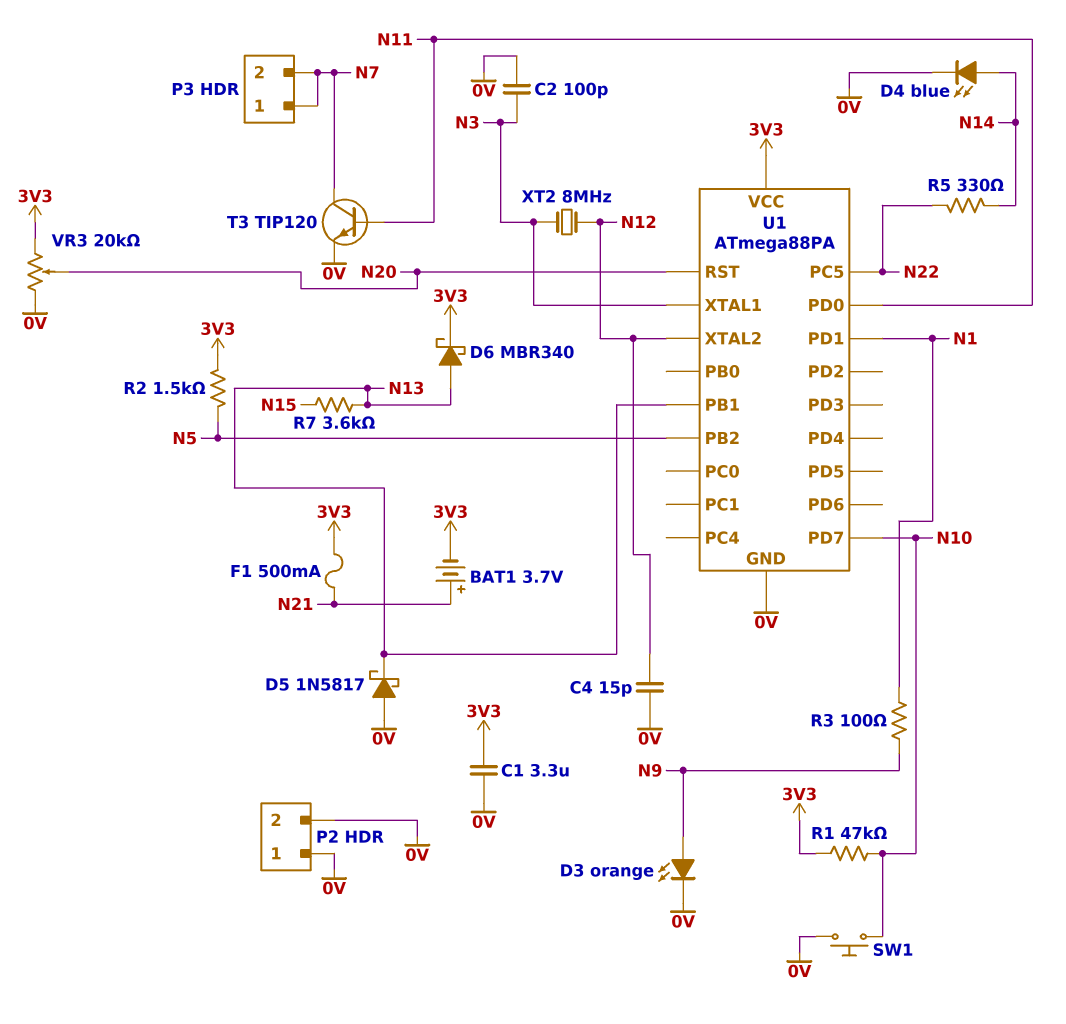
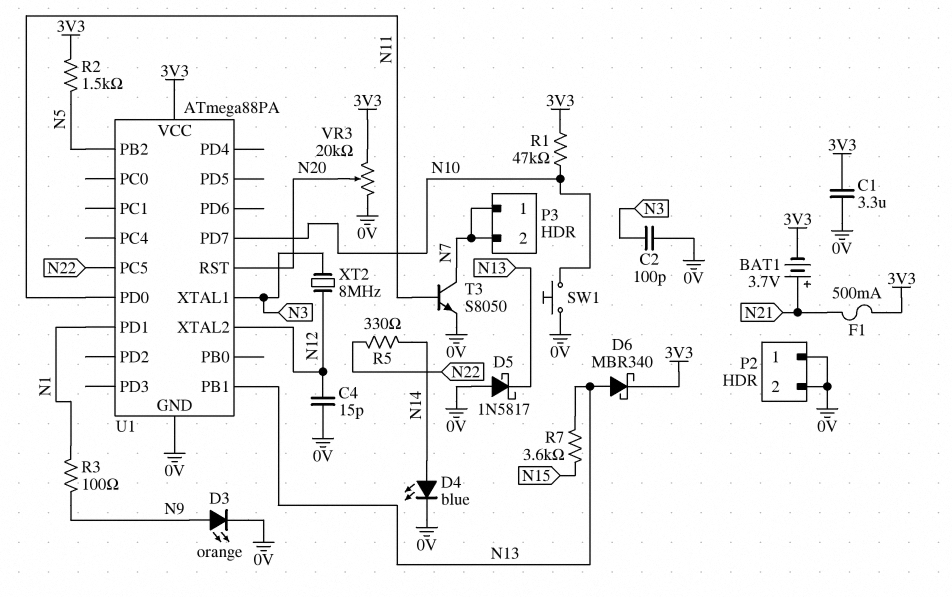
T3: NPN TIP120 (B N11, C N7, E 0V) -> NPN S8050 (B N11, C N7, E 0V)

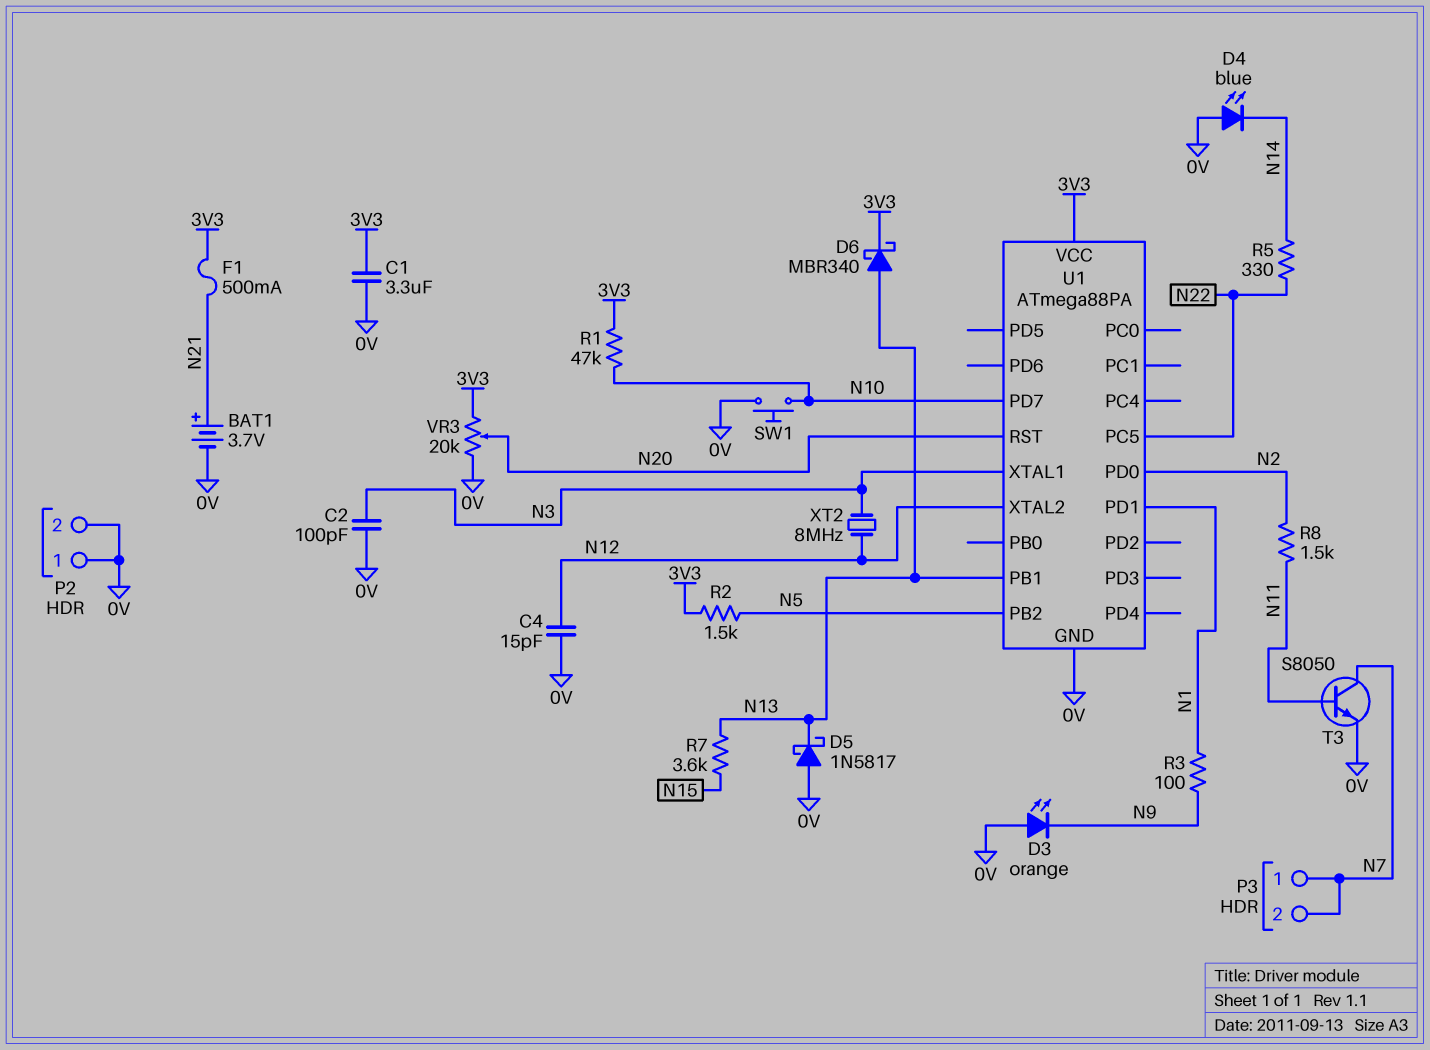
BAT1: 3.7V (plus N21, minus 3V3) -> 3.7V (plus N21, minus 0V)
D3: LED orange (A N9, K 0V) -> LED orange (A 0V, K N9)
D4: LED blue (A N14, K 0V) -> LED blue (A 0V, K N14)
R8: none -> 1.5k (N2, N11)
U1 pin PD0: N11 -> N2

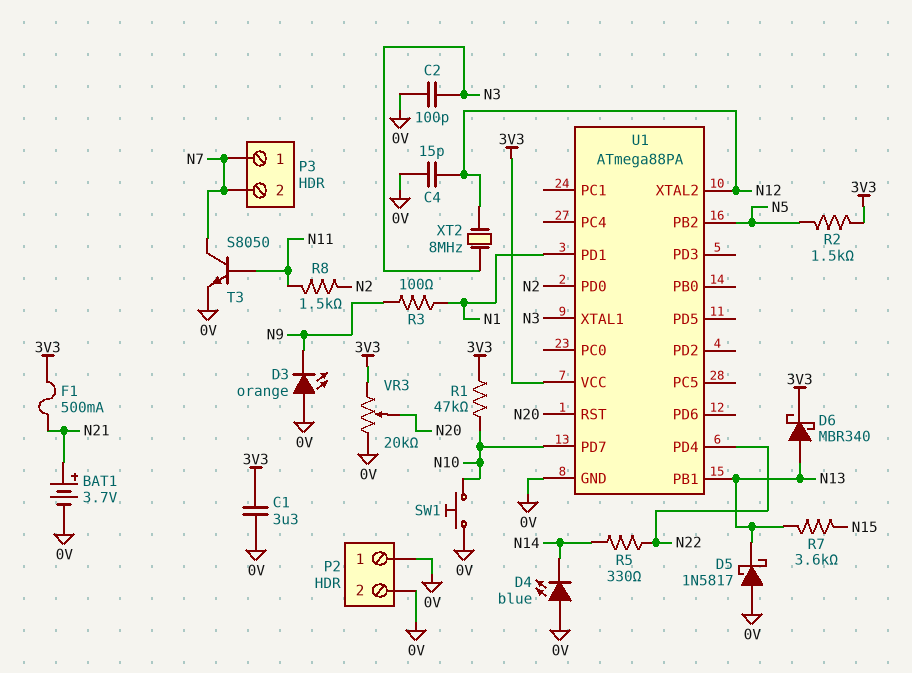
U1 pin PC5: N22 -> none
U1 pin PD4: none -> N22

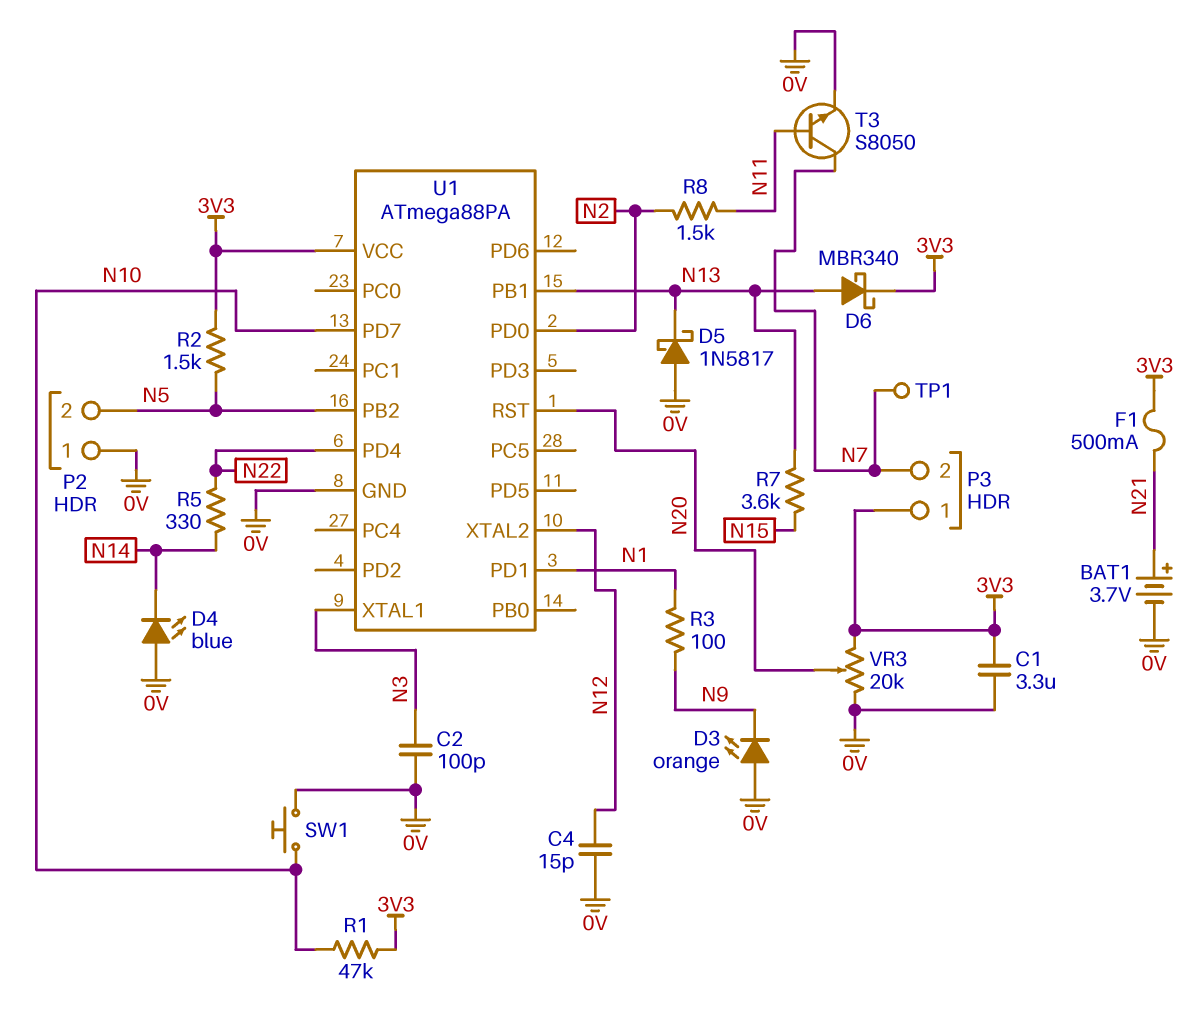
P2 pin 2: 0V -> N5
P3 pin 1: N7 -> 3V3
TP1: none -> test point (N7)
XT2: 8MHz (N3, N12) -> none

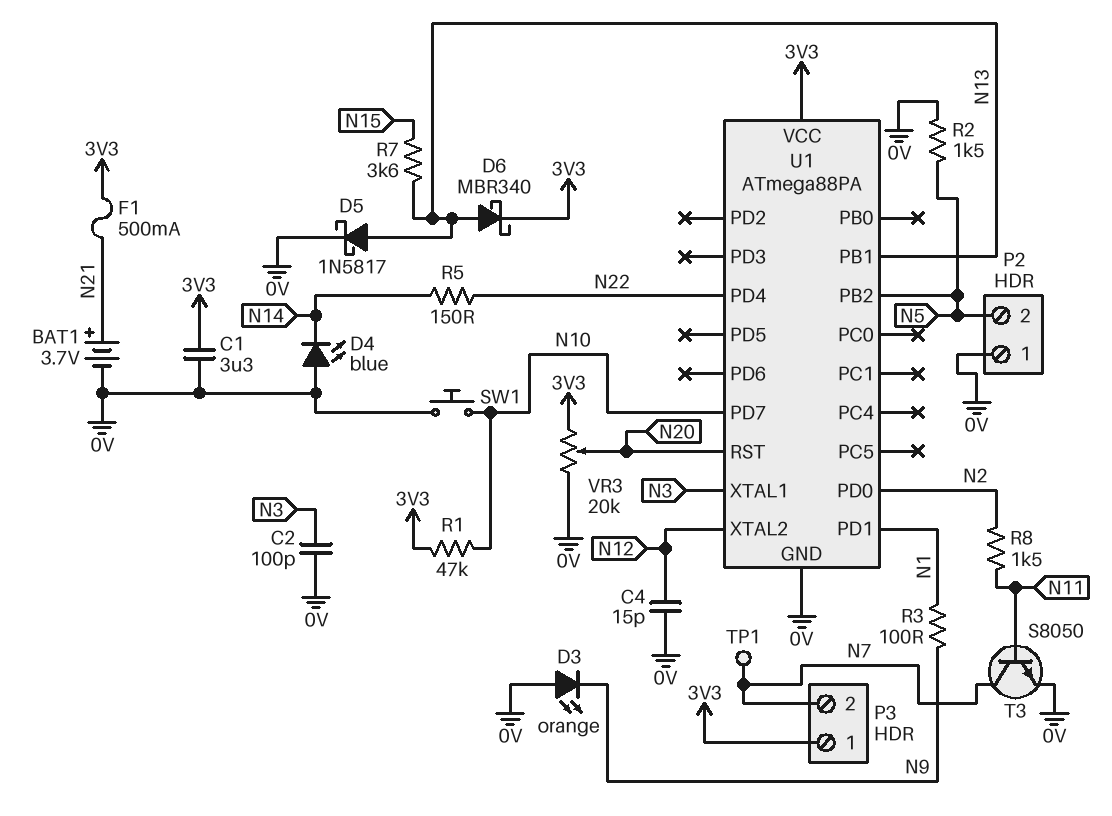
D5: schottky 1N5817 (A 0V, K N13) -> schottky 1N5817 (A N13, K 0V)
R2: 1.5k (3V3, N5) -> 1.5k (0V, N5)
R5: 330 (N14, N22) -> 150 (N14, N22)

